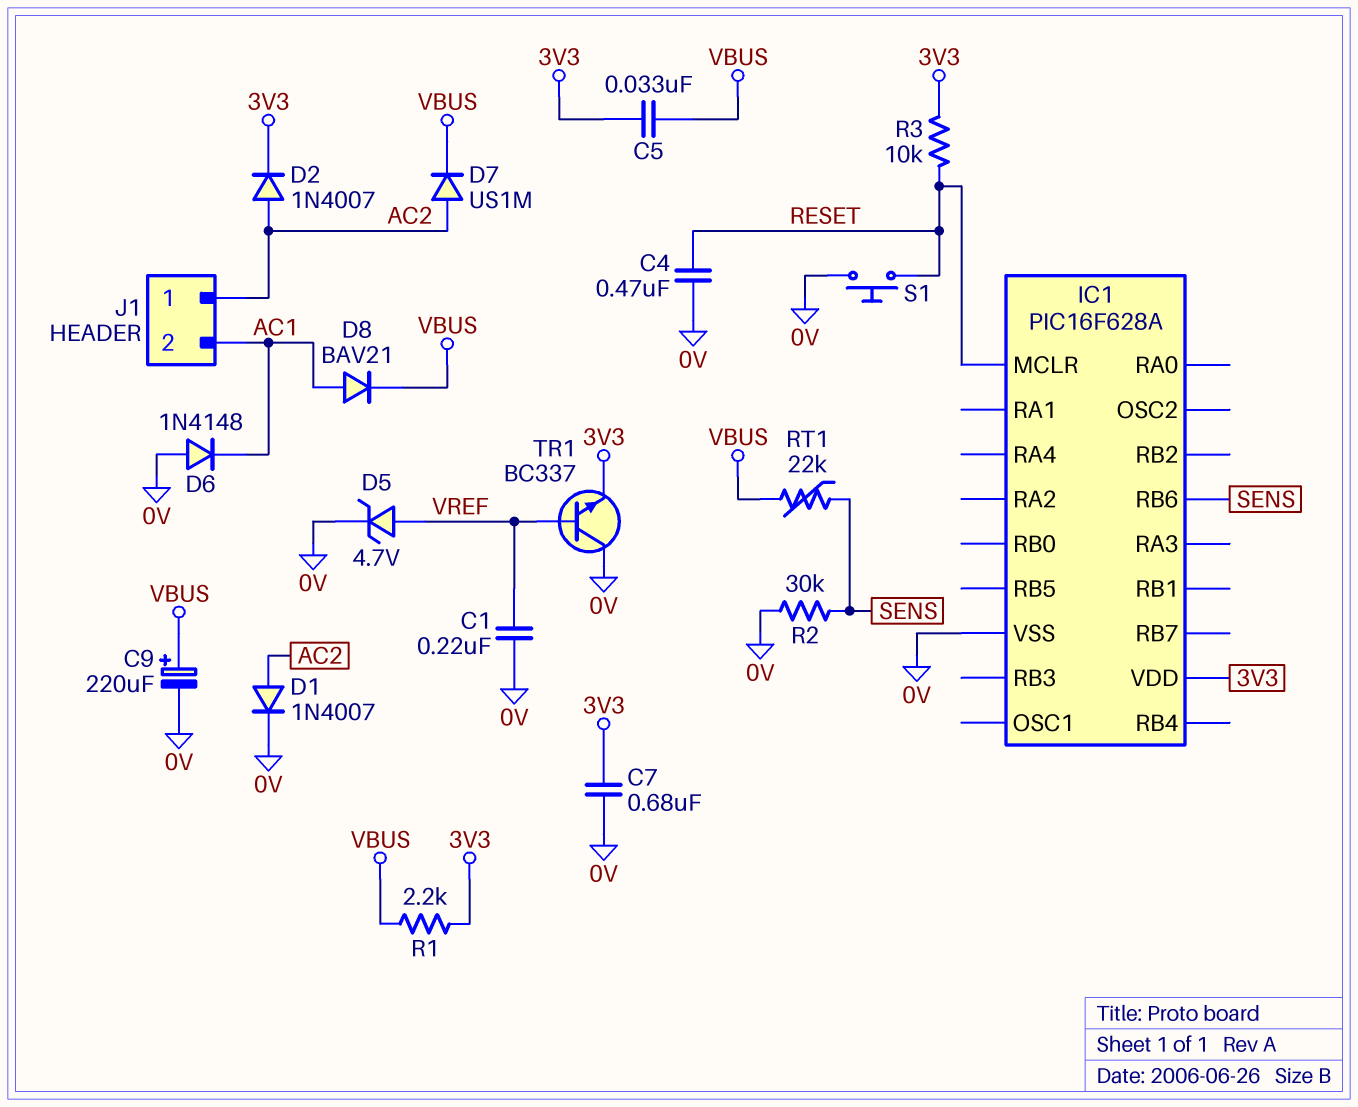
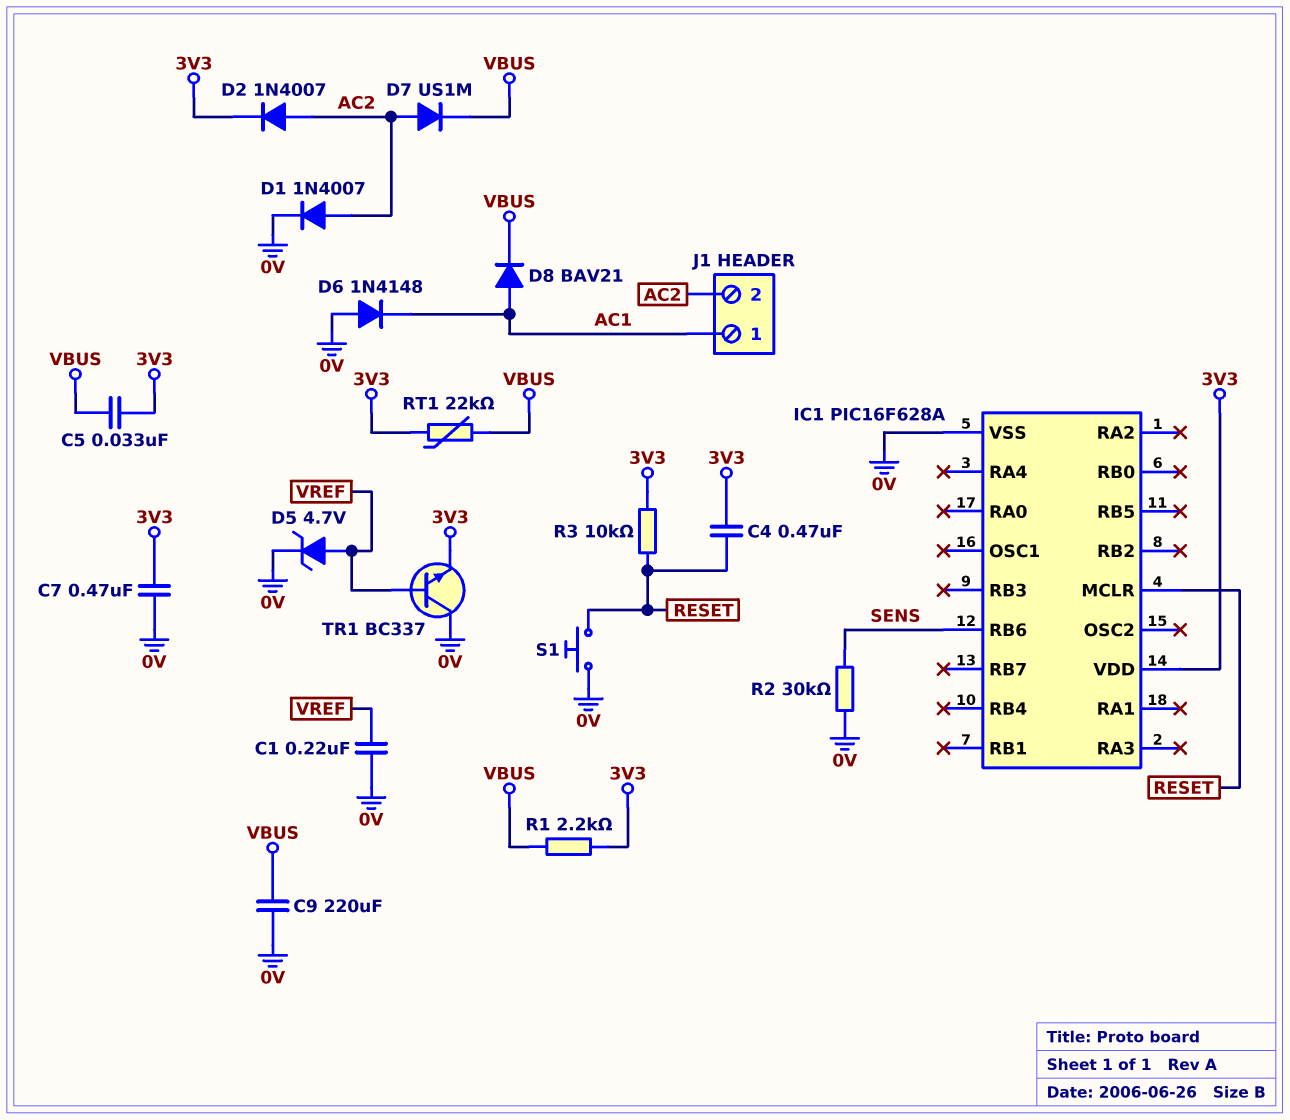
C4: 470nF (0V, RESET) -> 470nF (3V3, RESET)
C7: 680nF (0V, 3V3) -> 470nF (0V, 3V3)
C9: 220uF (plus VBUS, minus 0V) -> 220uF (0V, VBUS)
J1 pin 1: AC2 -> AC1
J1 pin 2: AC1 -> AC2
RT1: 22k (SENS, VBUS) -> 22k (3V3, VBUS)

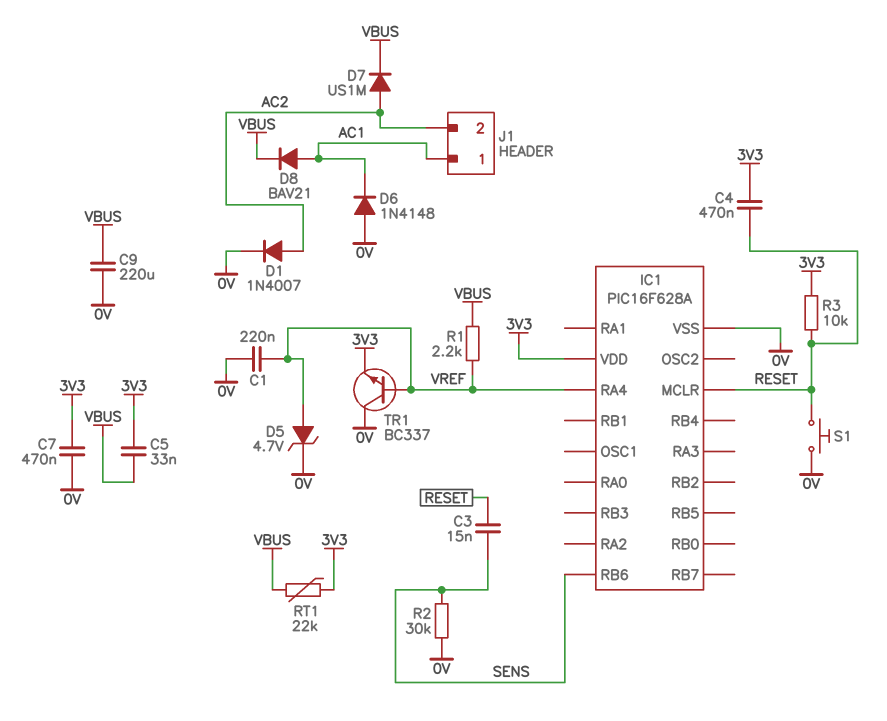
C3: none -> 15nF (RESET, SENS)
D2: diode 1N4007 (A AC2, K 3V3) -> none
IC1 pin RA4: none -> VREF
R1: 2.2k (3V3, VBUS) -> 2.2k (VBUS, VREF)

